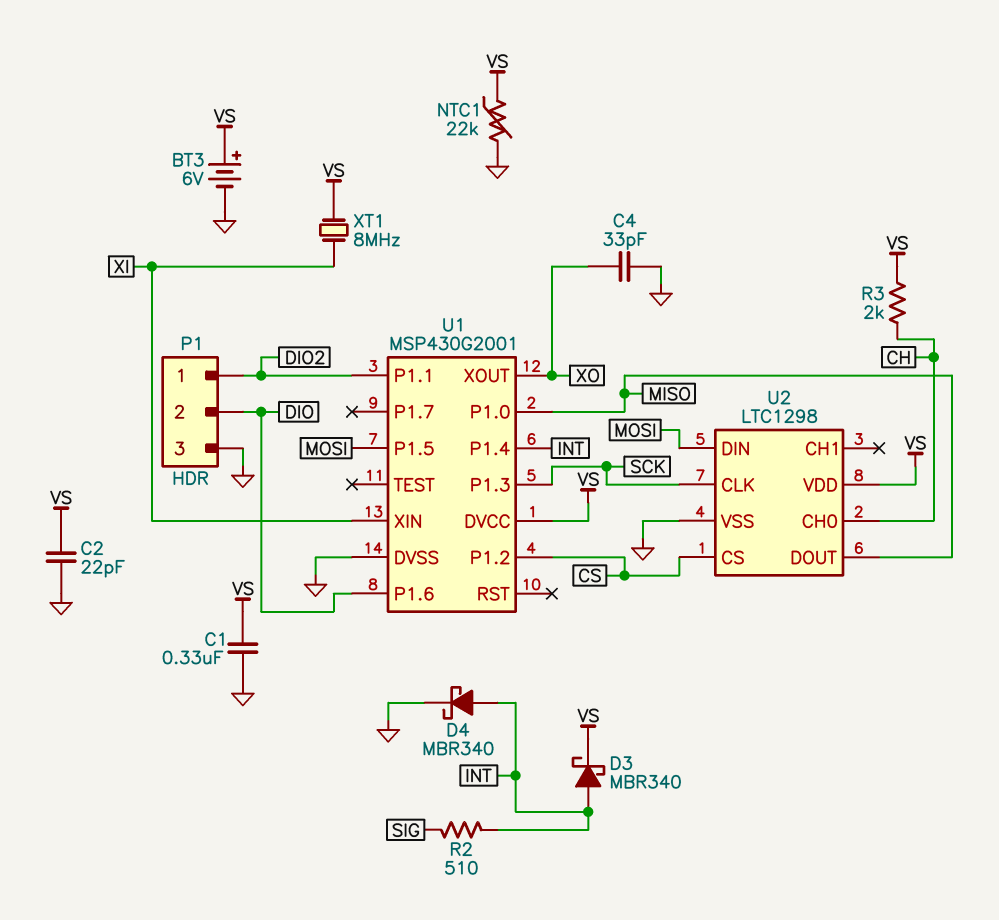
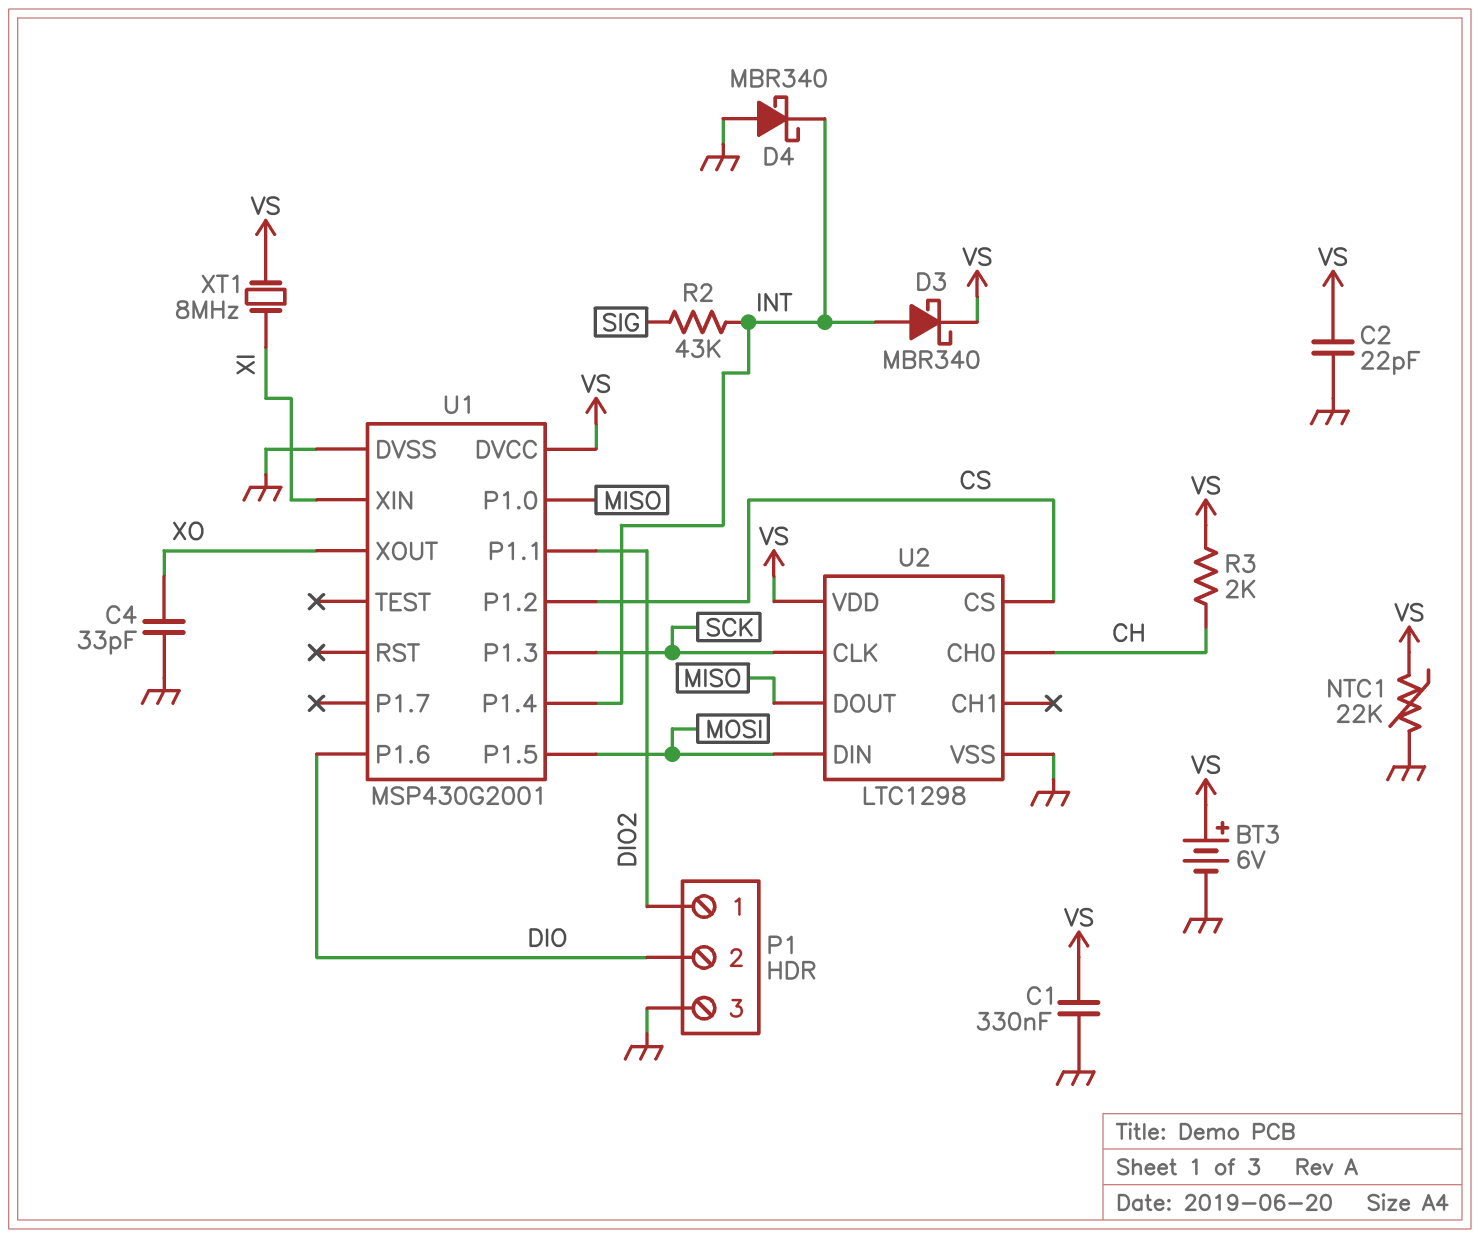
D4: schottky MBR340 (A INT, K GND) -> schottky MBR340 (A GND, K INT)
R2: 510 (INT, SIG) -> 43k (INT, SIG)

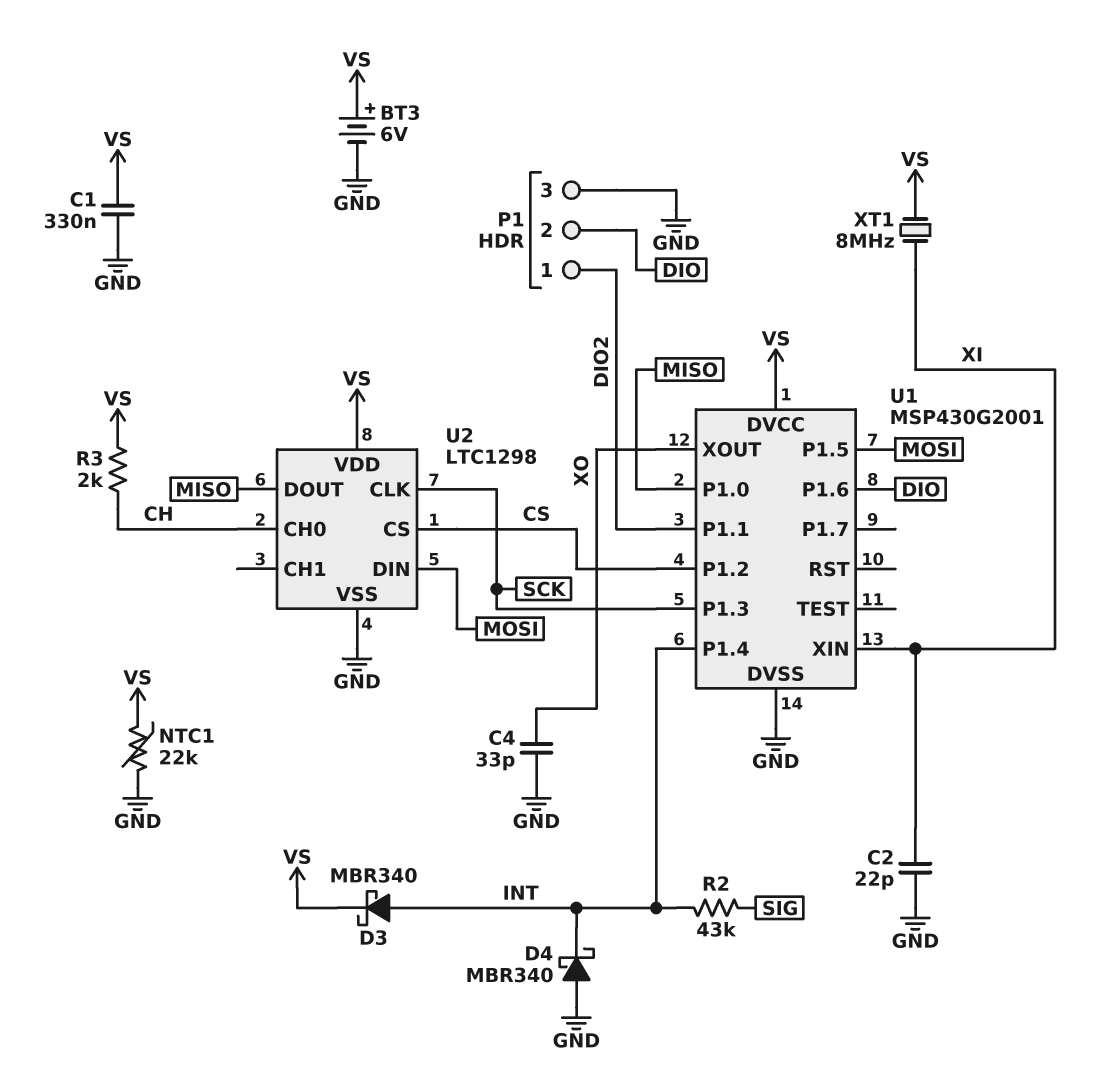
C2: 22pF (GND, VS) -> 22pF (GND, XI)

